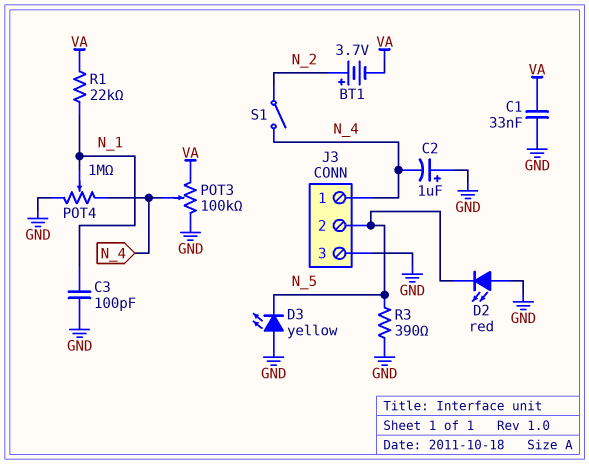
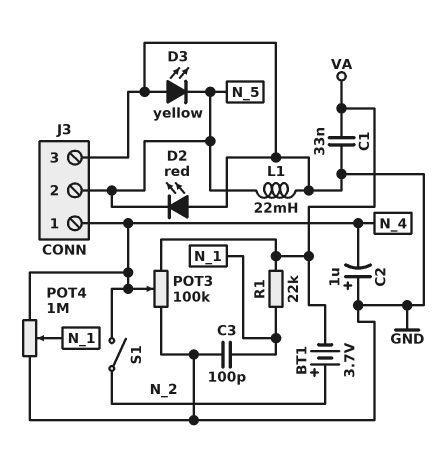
L1: none -> 22mH (GND, N_5)
R3: 390 (GND, N_5) -> none

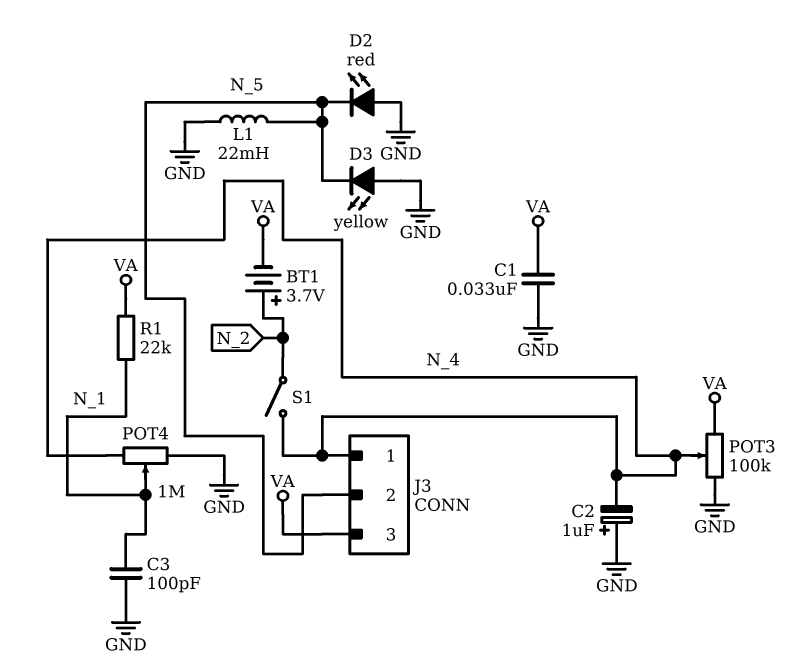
J3 pin 3: GND -> VA

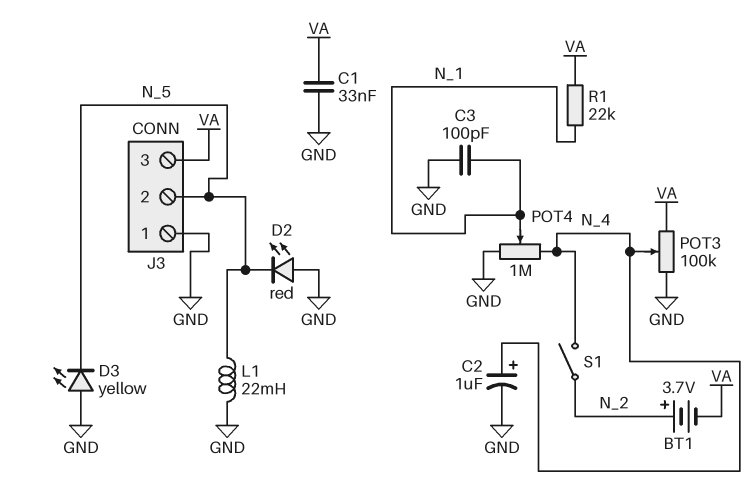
C2: 1uF (plus GND, minus N_4) -> 1uF (plus N_4, minus GND)
J3 pin 1: N_4 -> GND

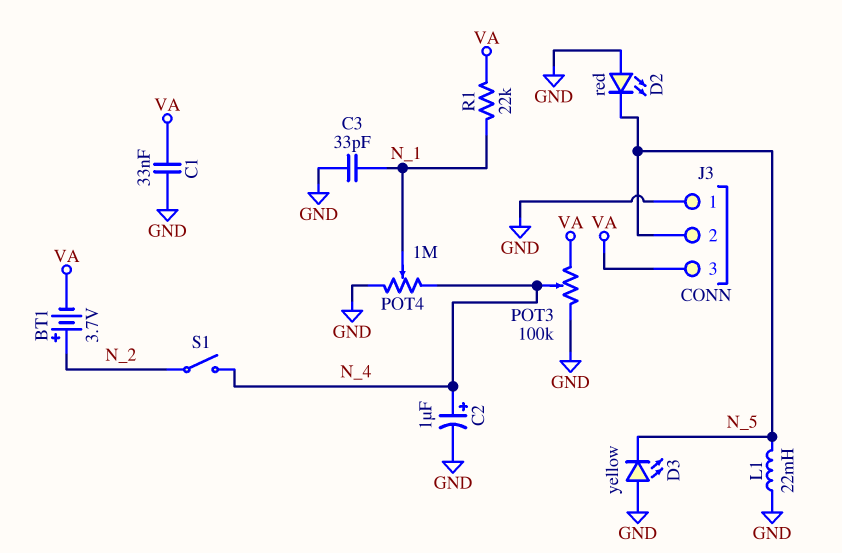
C3: 100pF (GND, N_1) -> 33pF (GND, N_1)

